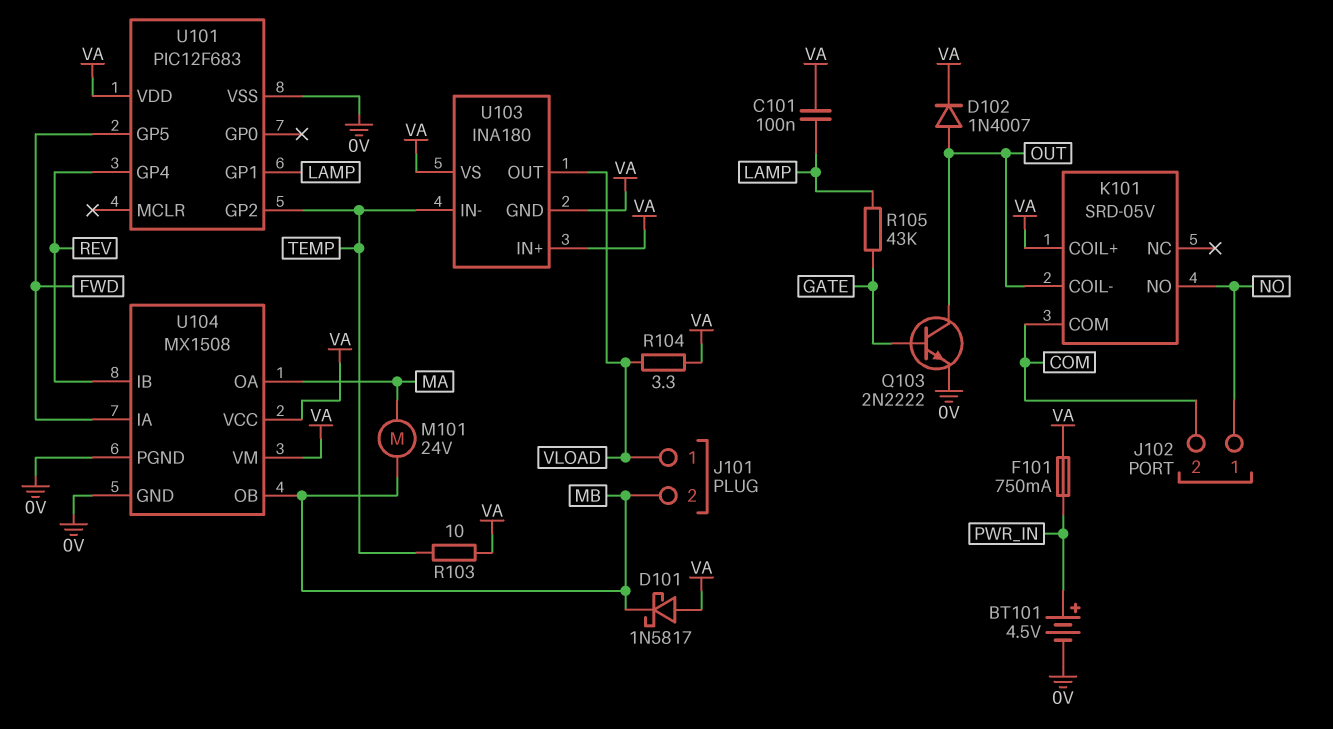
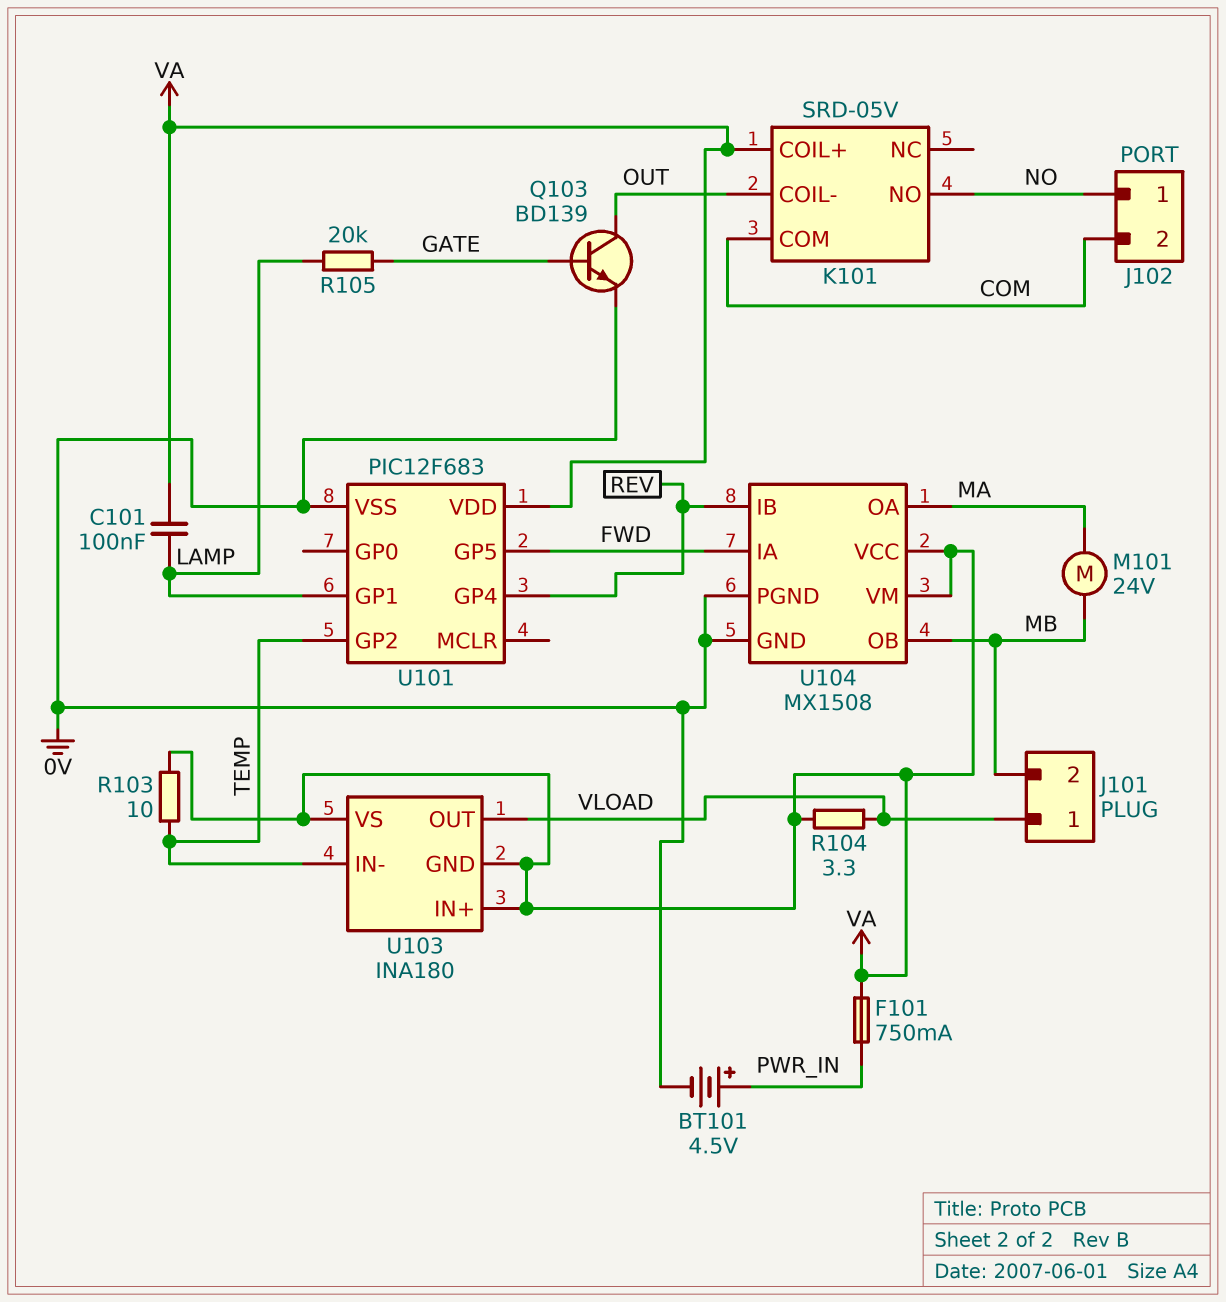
D101: schottky 1N5817 (A VA, K MB) -> none
D102: diode 1N4007 (A OUT, K VA) -> none
Q103: NPN 2N2222 (B GATE, C OUT, E 0V) -> NPN BD139 (B GATE, C OUT, E 0V)
R105: 43k (GATE, LAMP) -> 20k (GATE, LAMP)

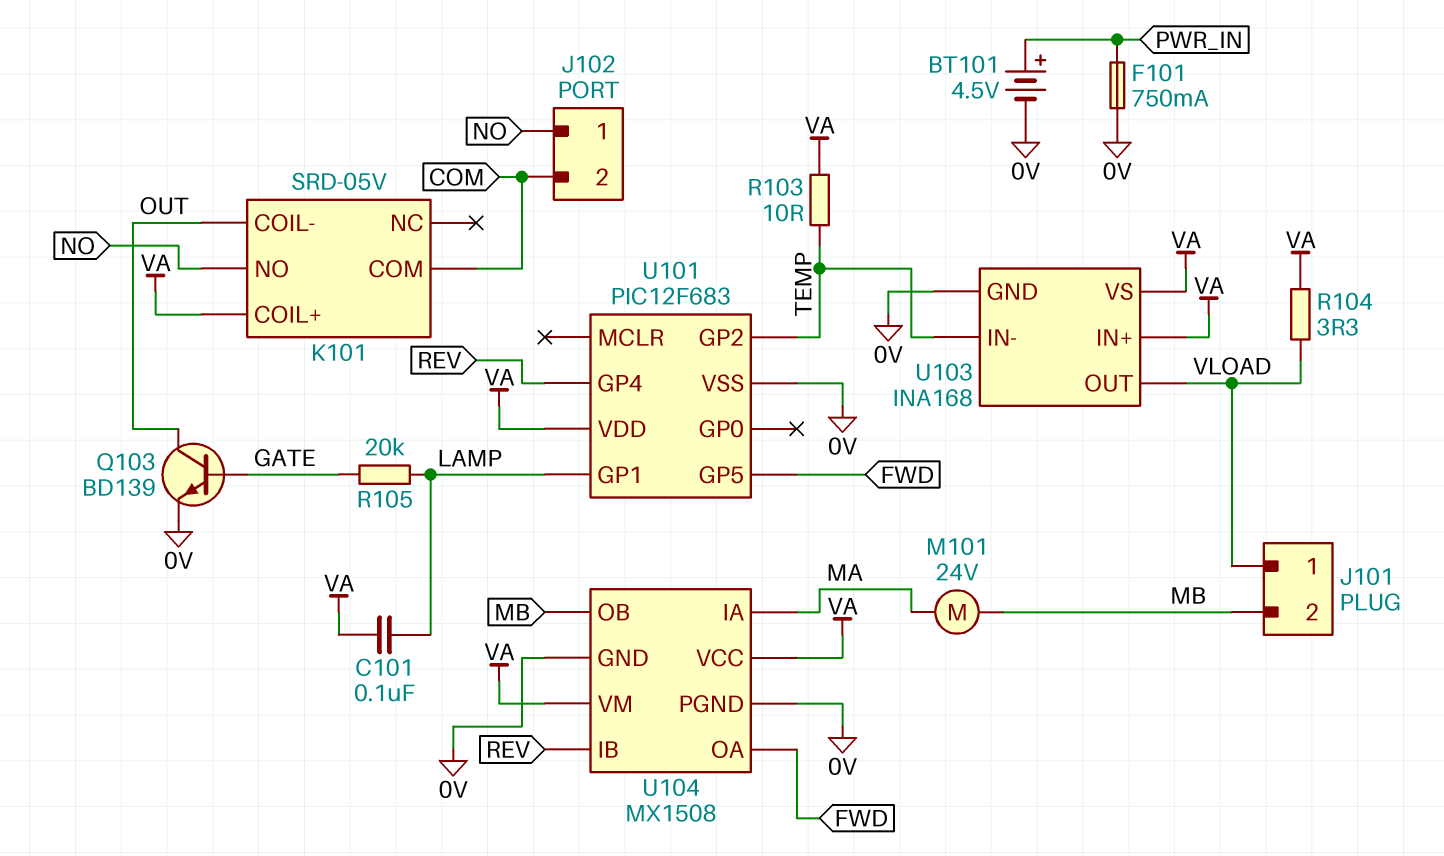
F101: 750mA (PWR_IN, VA) -> 750mA (0V, PWR_IN)
U103: INA180 -> INA168
U103 pin GND: VA -> 0V
U104 pin IA: FWD -> MA
U104 pin OA: MA -> FWD

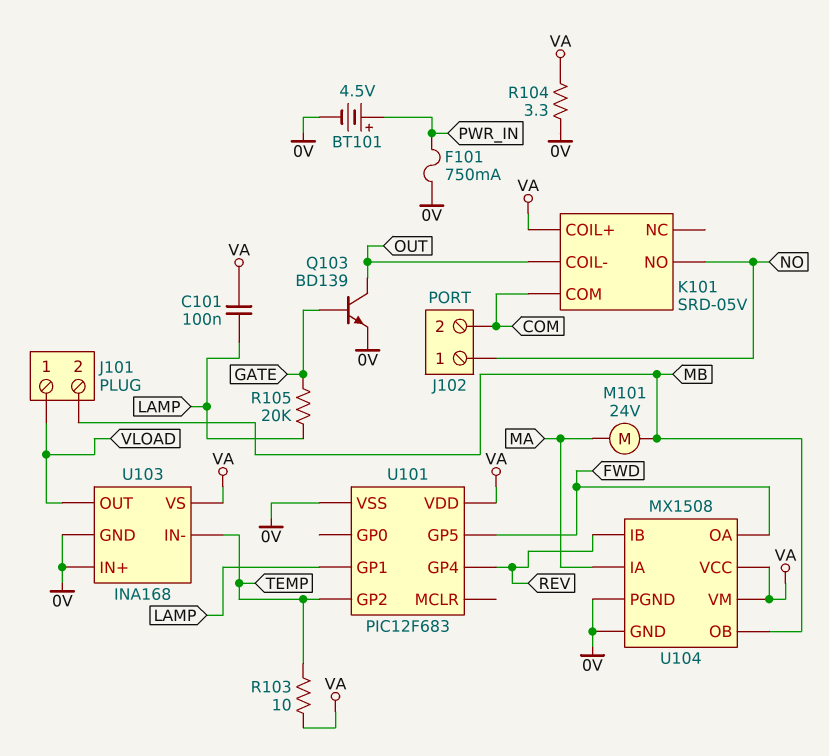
R104: 3.3 (VA, VLOAD) -> 3.3 (0V, VA)
U103 pin IN+: VA -> 0V

